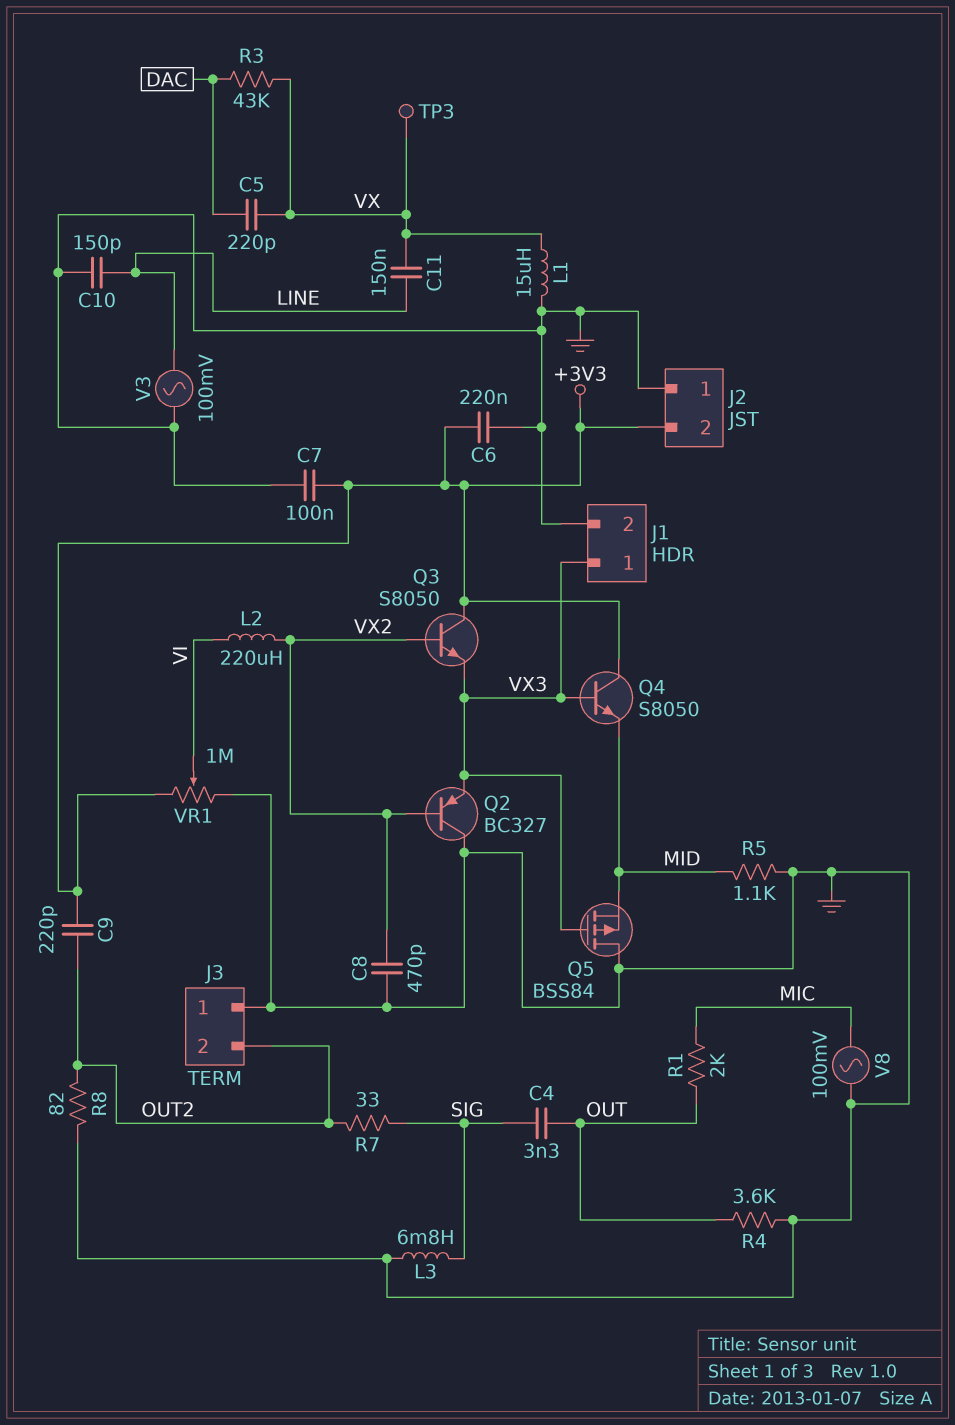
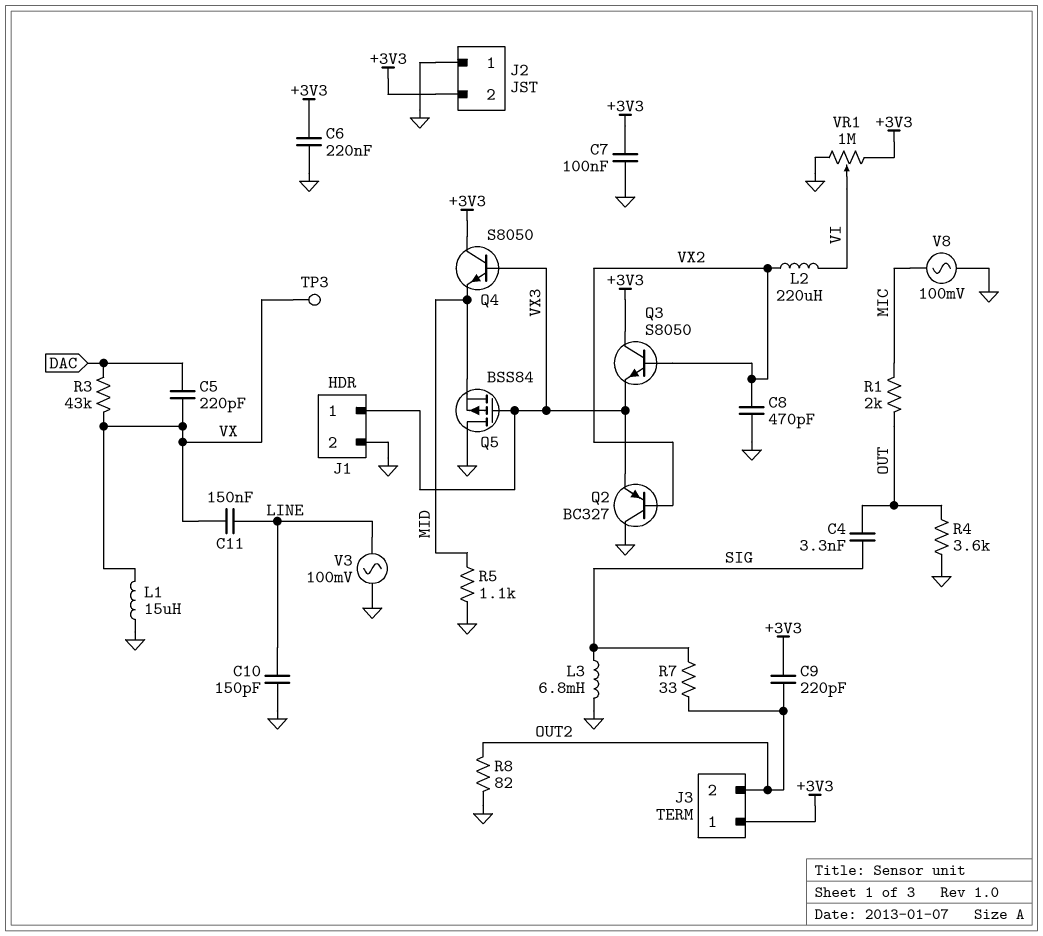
J3 pin 1: GND -> +3V3

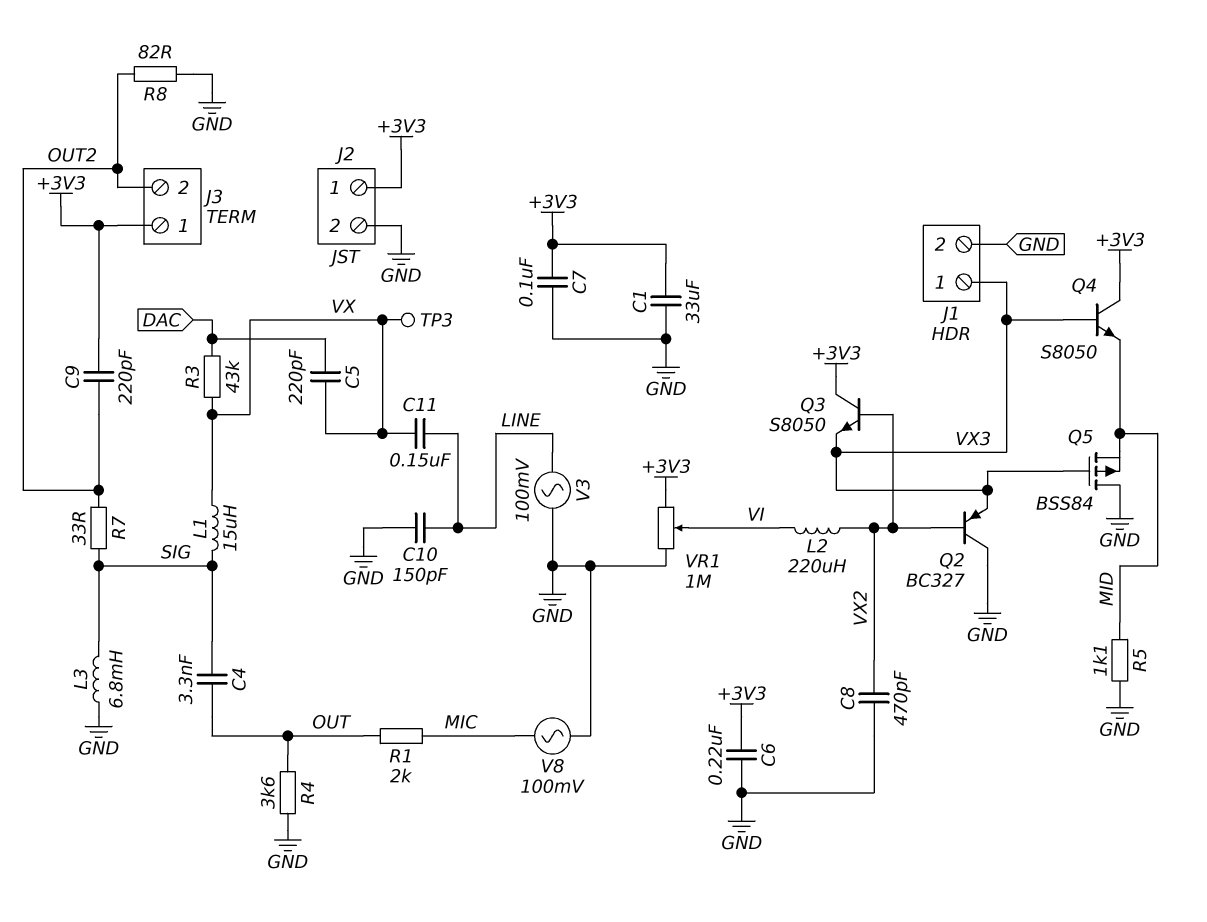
C1: none -> 33uF (+3V3, GND)
J2 pin 1: GND -> +3V3
J2 pin 2: +3V3 -> GND
L1: 15uH (GND, VX) -> 15uH (SIG, VX)

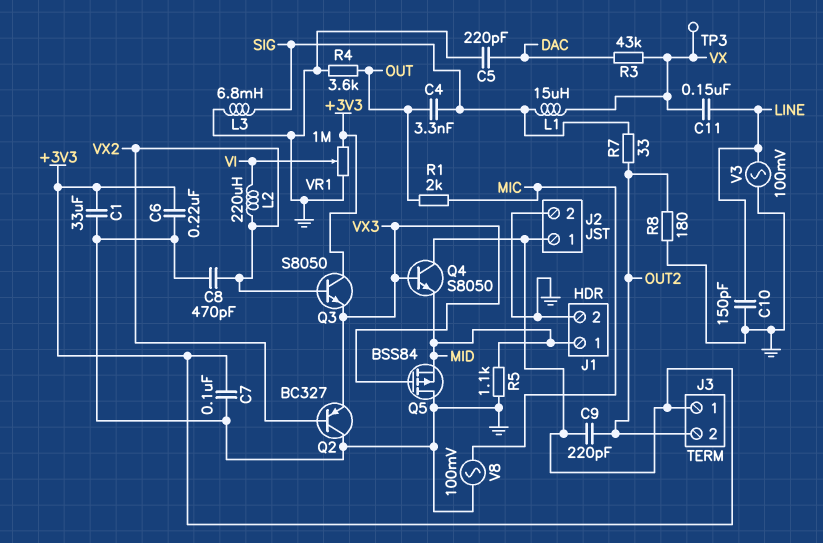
C5: 220pF (DAC, VX) -> 220pF (DAC, GND)
J1 pin 1: VX3 -> MID
R8: 82 (GND, OUT2) -> 180 (GND, OUT2)

